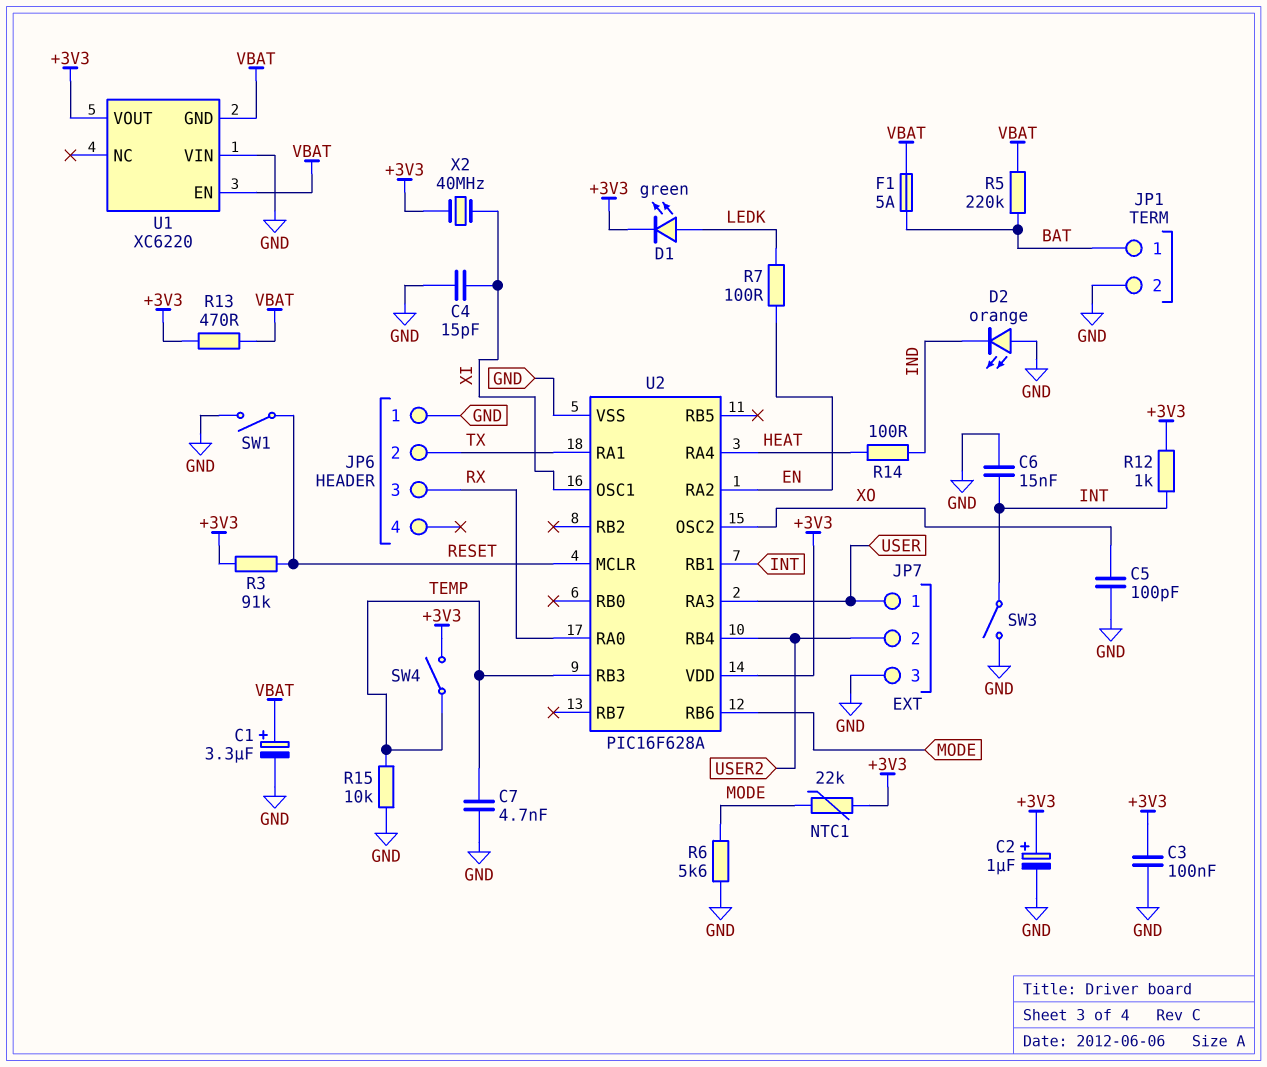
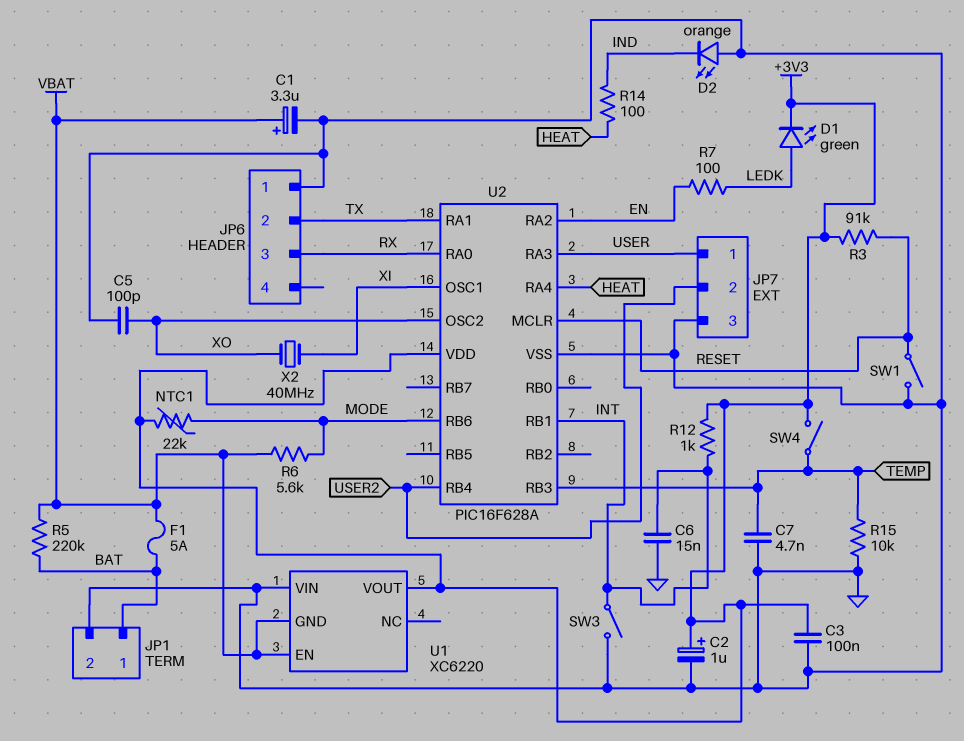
C4: 15pF (GND, XI) -> none
R6: 5.6k (GND, MODE) -> 5.6k (MODE, VBAT)
R13: 470 (+3V3, VBAT) -> none
X2: 40MHz (+3V3, XI) -> 40MHz (XI, XO)

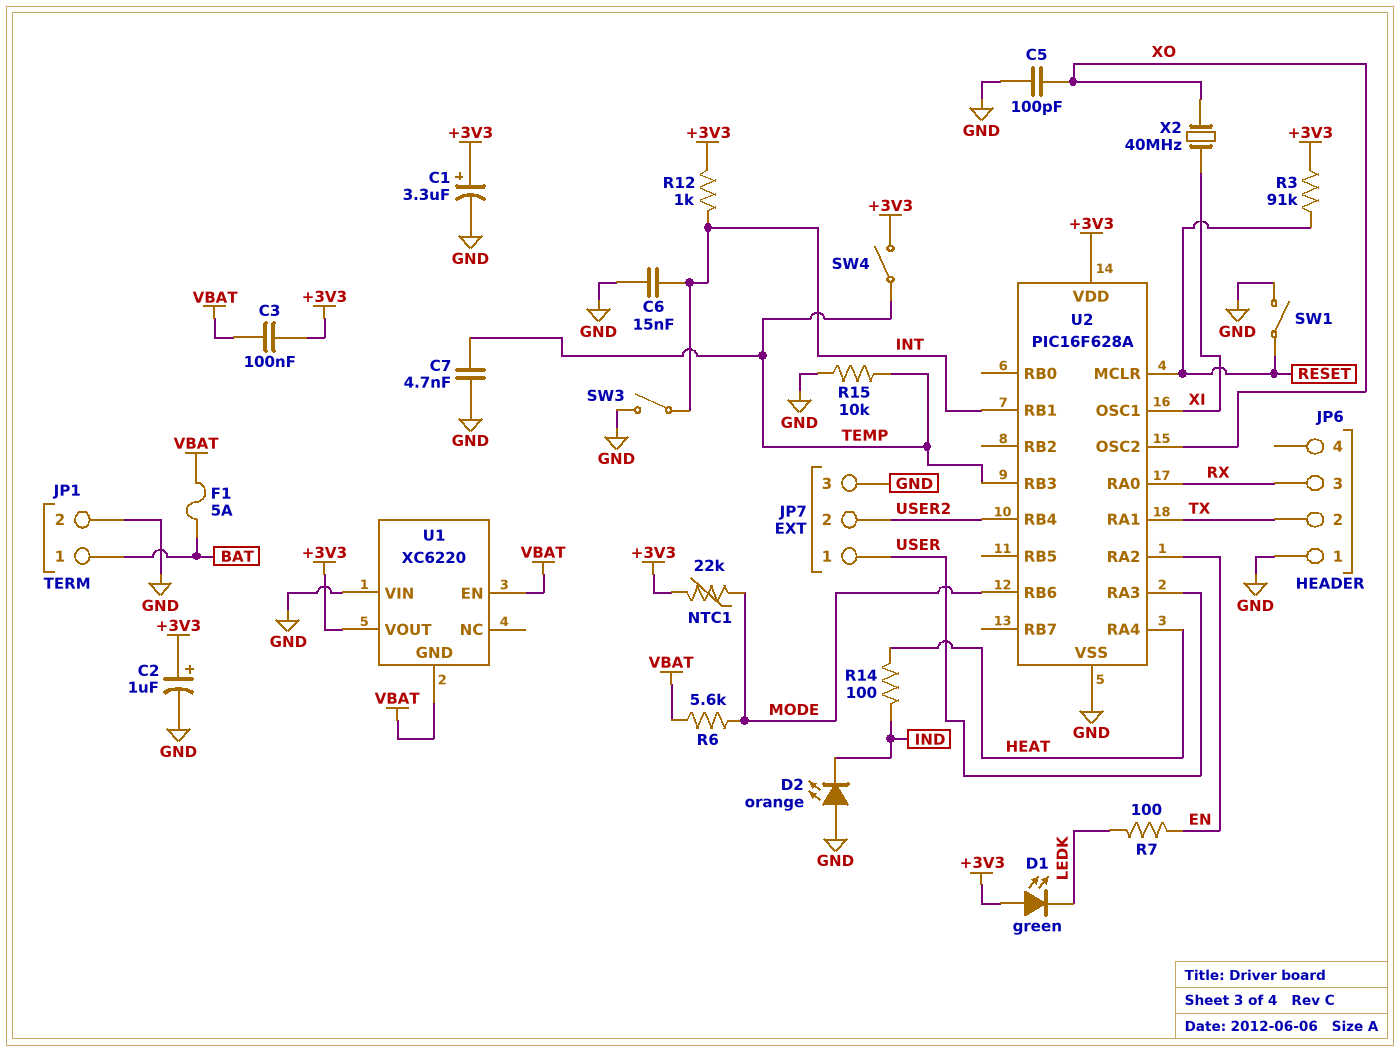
C1: 3.3uF (plus VBAT, minus GND) -> 3.3uF (plus +3V3, minus GND)
C3: 100nF (+3V3, GND) -> 100nF (+3V3, VBAT)
D1: LED green (A LEDK, K +3V3) -> LED green (A +3V3, K LEDK)
R5: 220k (BAT, VBAT) -> none

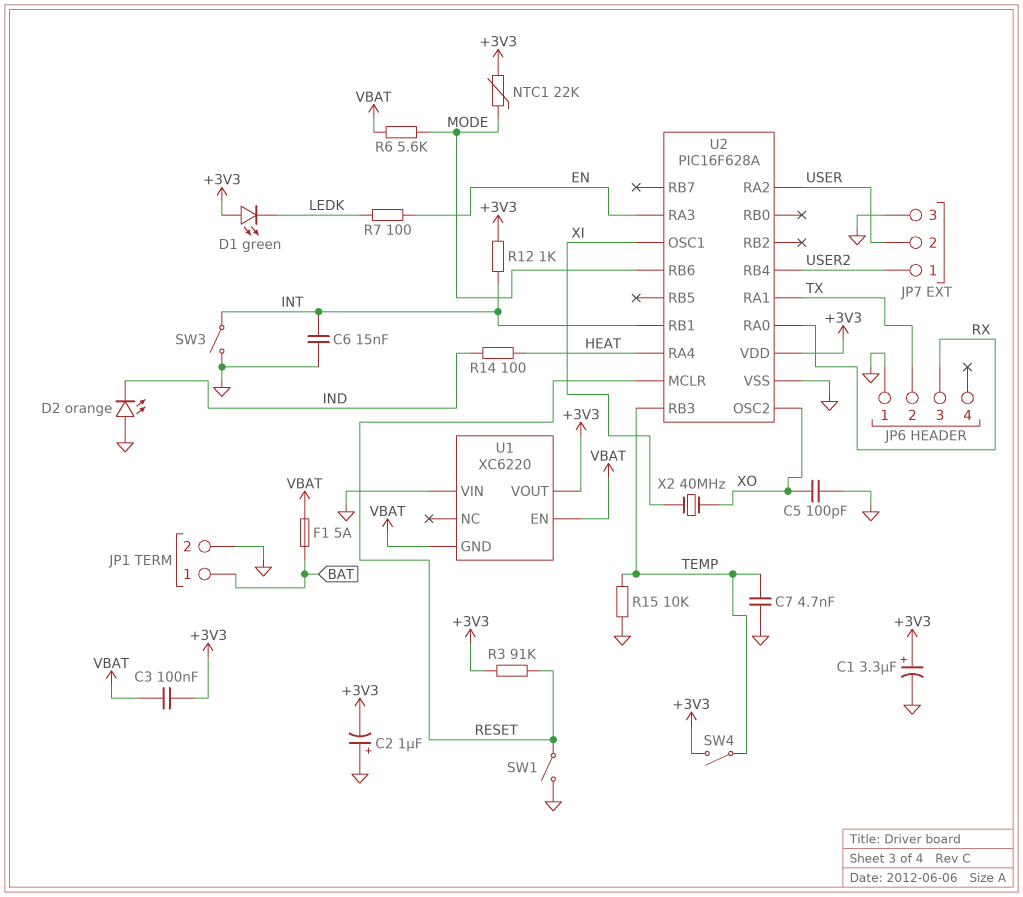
C2: 1uF (plus +3V3, minus GND) -> 1uF (plus GND, minus +3V3)
JP7 pin 1: USER -> USER2
JP7 pin 2: USER2 -> USER
U2 pin RA2: EN -> USER
U2 pin RA3: USER -> EN

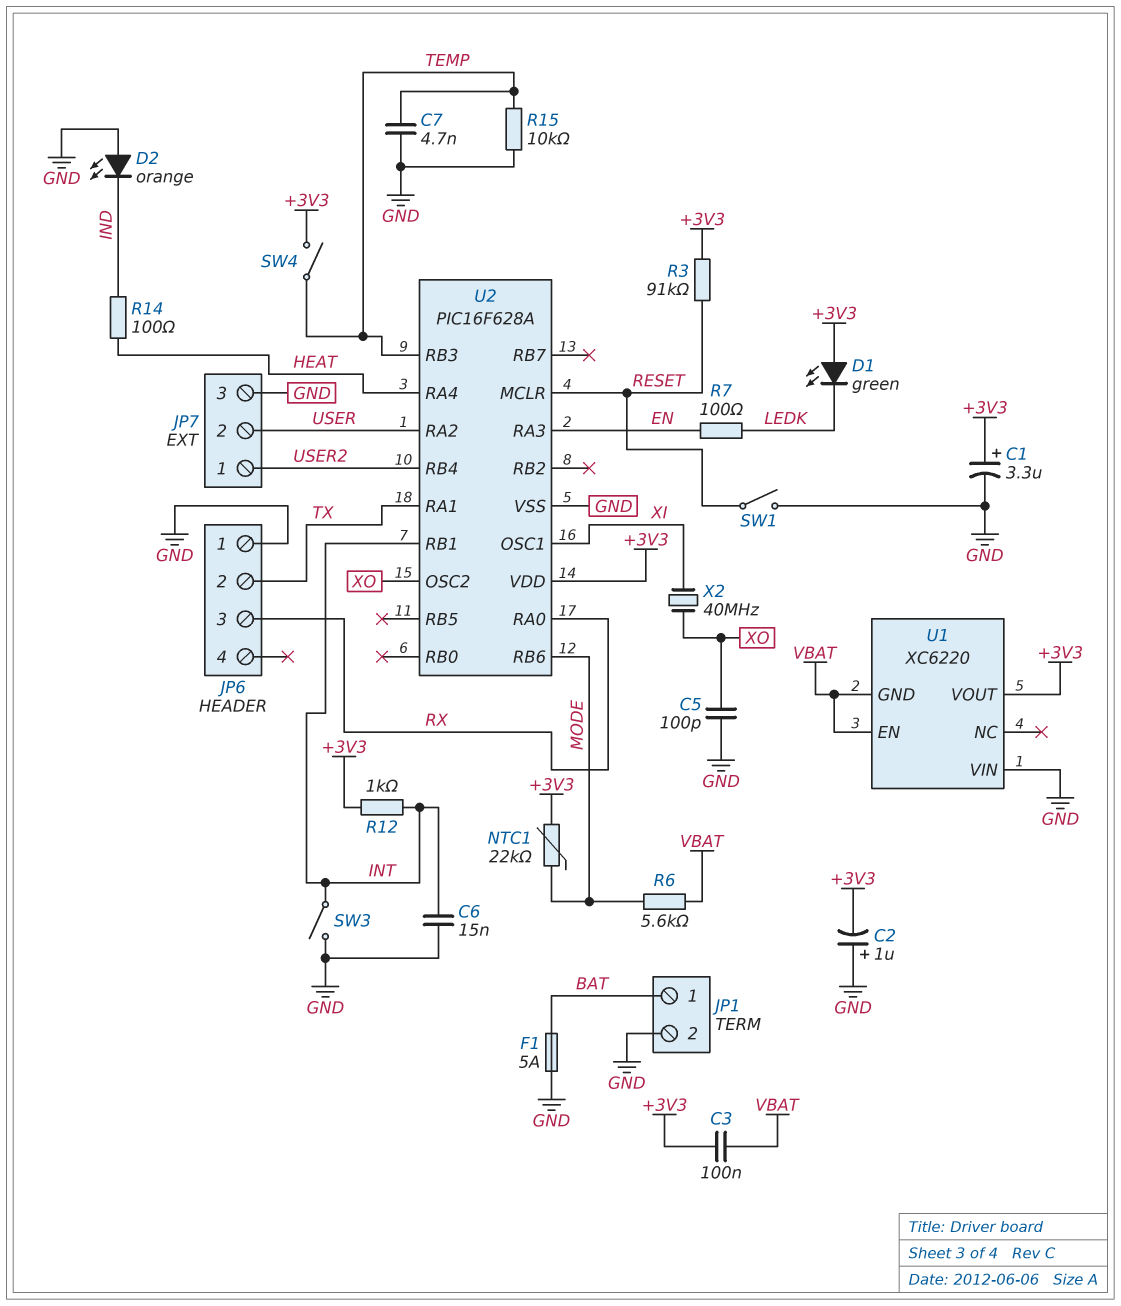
F1: 5A (BAT, VBAT) -> 5A (BAT, GND)

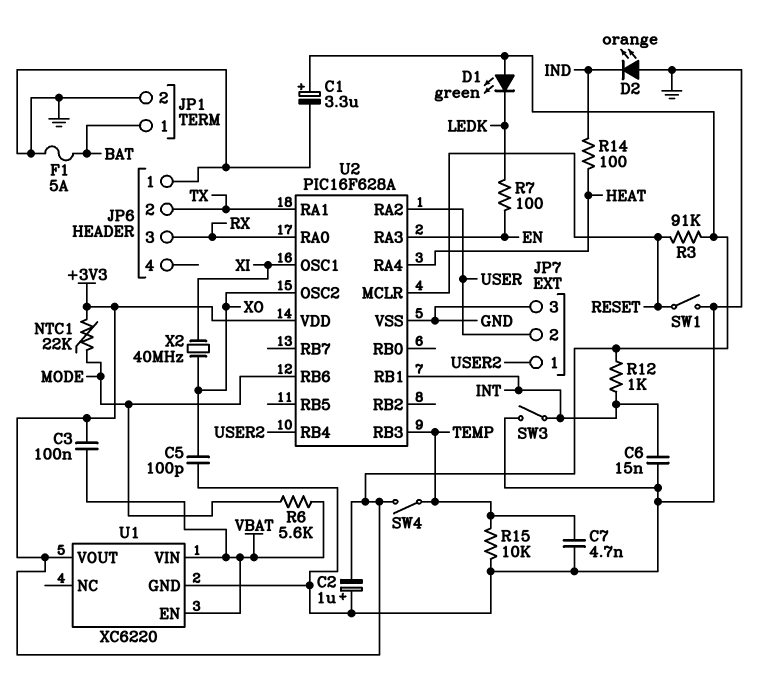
U1 pin GND: VBAT -> GND
U1 pin VIN: GND -> VBAT

